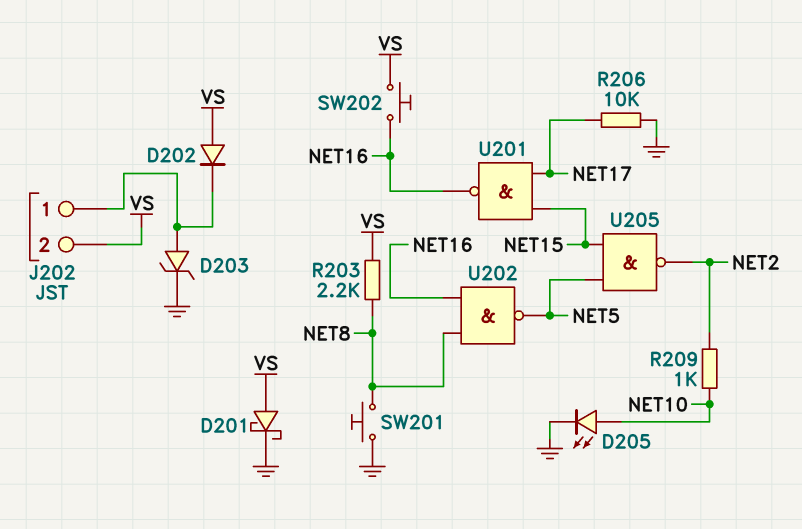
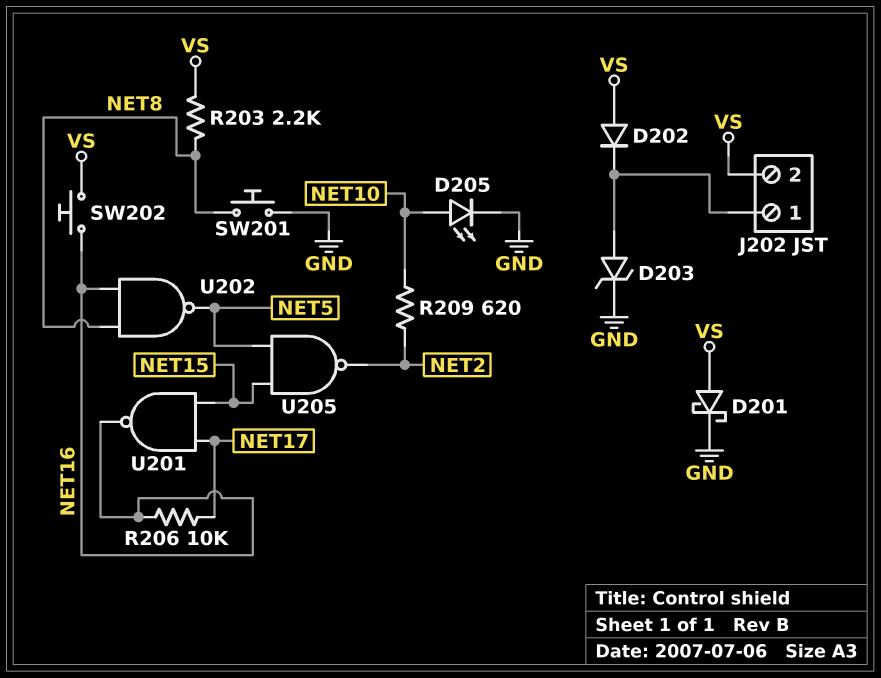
R206: 10k (GND, NET17) -> 10k (NET16, NET17)
R209: 1k (NET2, NET10) -> 620 (NET2, NET10)

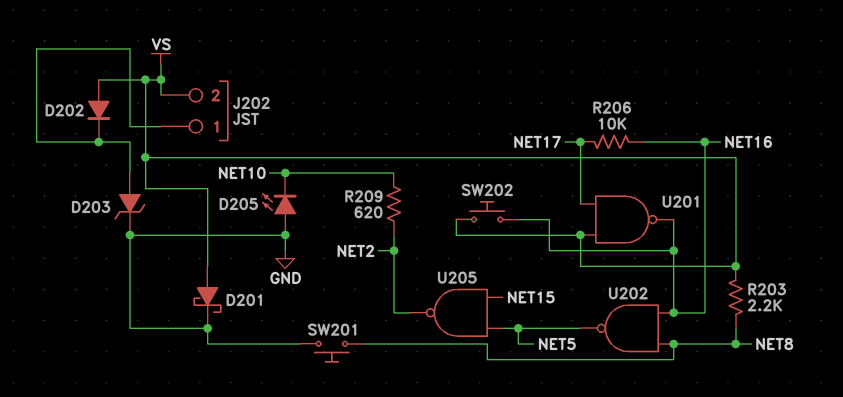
D205: LED (A NET10, K GND) -> LED (A GND, K NET10)
U201: NAND (in NET15, in NET17, out NET16) -> NAND (in NET17, in VS, out NET16)

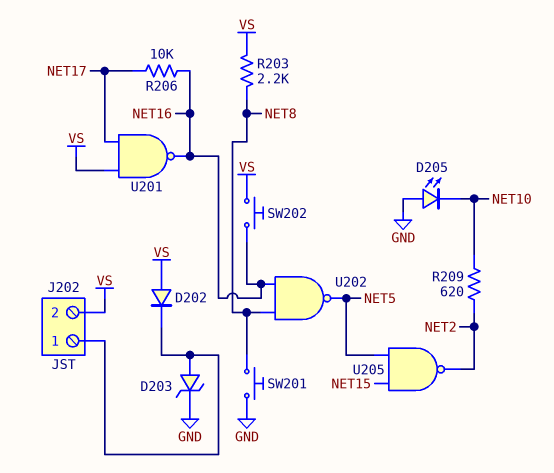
D201: schottky (A VS, K GND) -> none

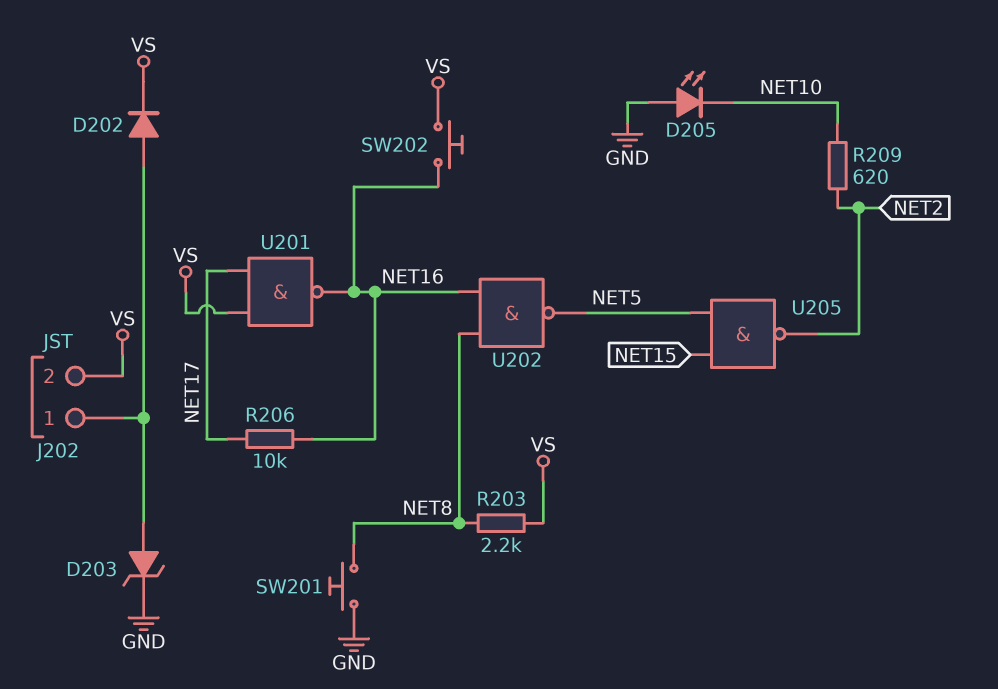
D202: diode (A VS, K J202/1) -> diode (A J202/1, K VS)

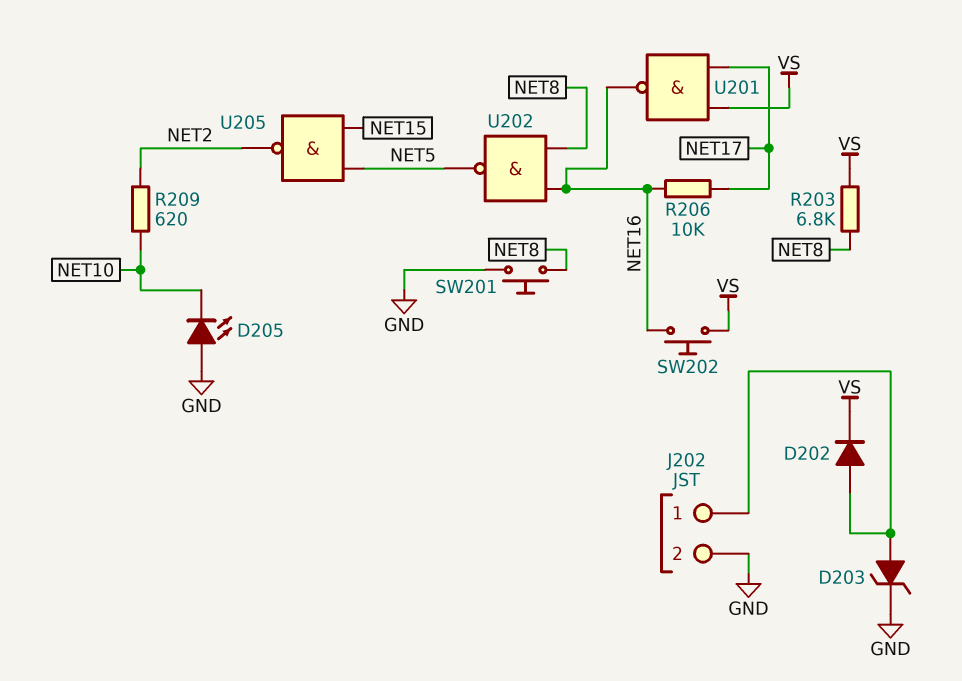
J202 pin 2: VS -> GND
R203: 2.2k (NET8, VS) -> 6.8k (NET8, VS)

